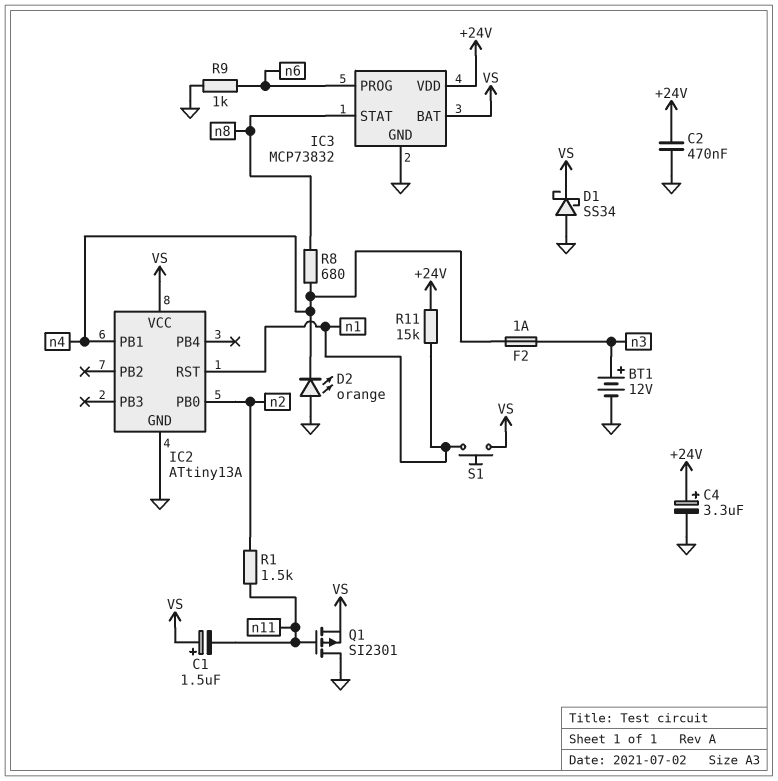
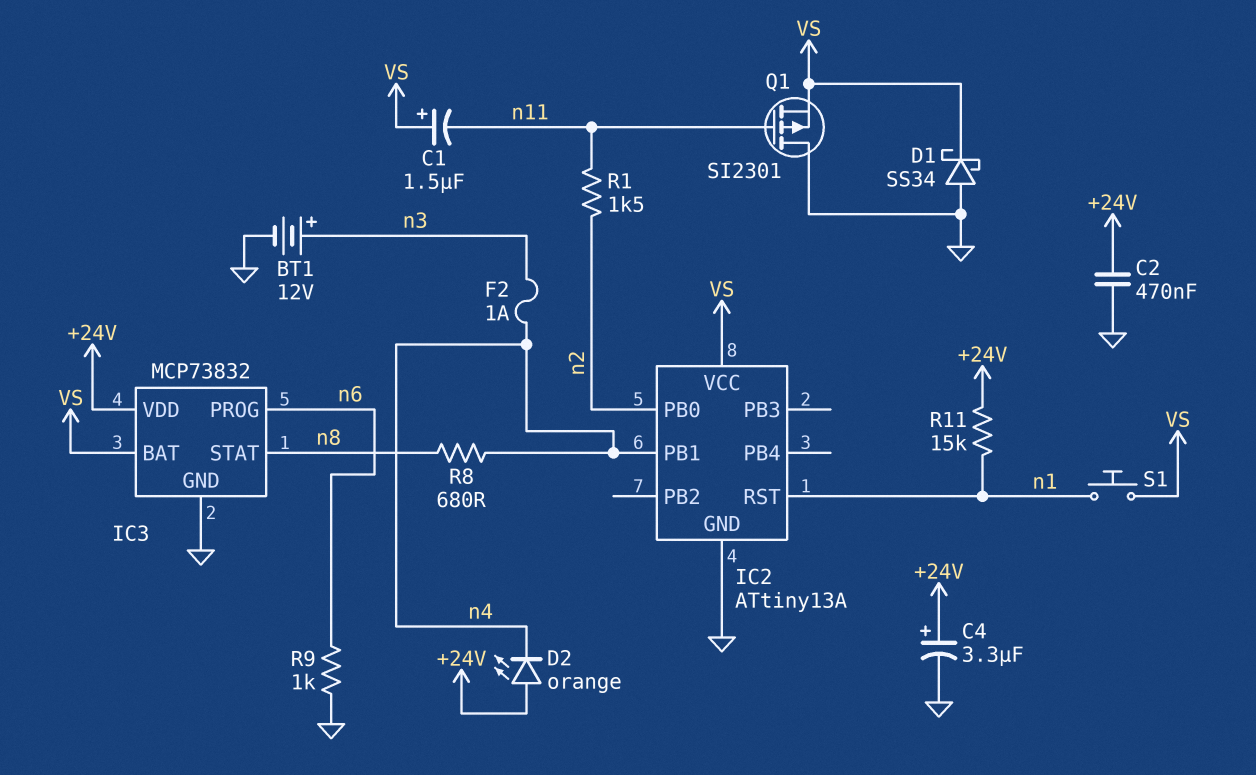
D2: LED orange (A GND, K n4) -> LED orange (A +24V, K n4)

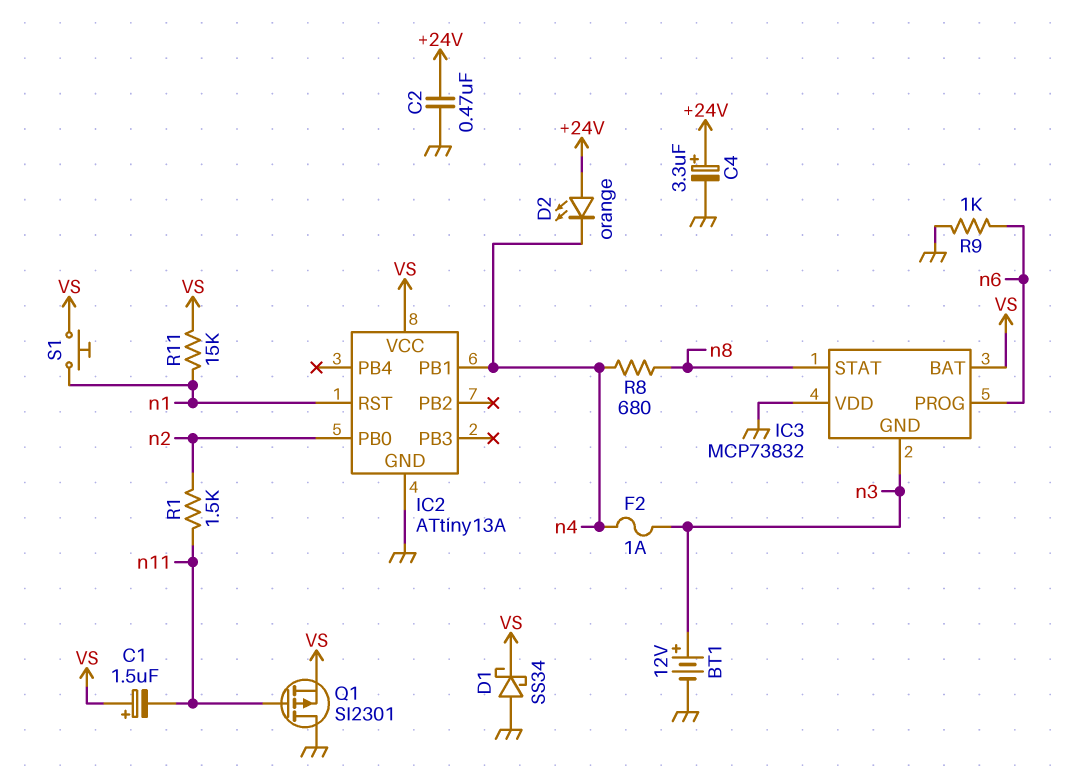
IC3 pin GND: GND -> n3
IC3 pin VDD: +24V -> GND
R11: 15k (+24V, n1) -> 15k (VS, n1)

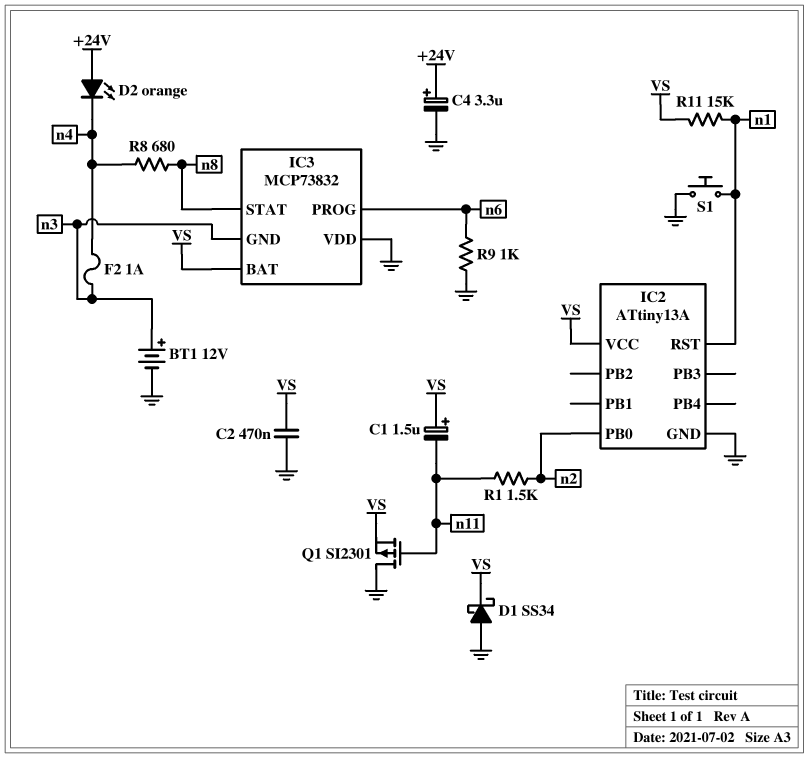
C2: 470nF (+24V, GND) -> 470nF (GND, VS)
IC2 pin PB1: n4 -> none
S1: button (VS, n1) -> button (GND, n1)

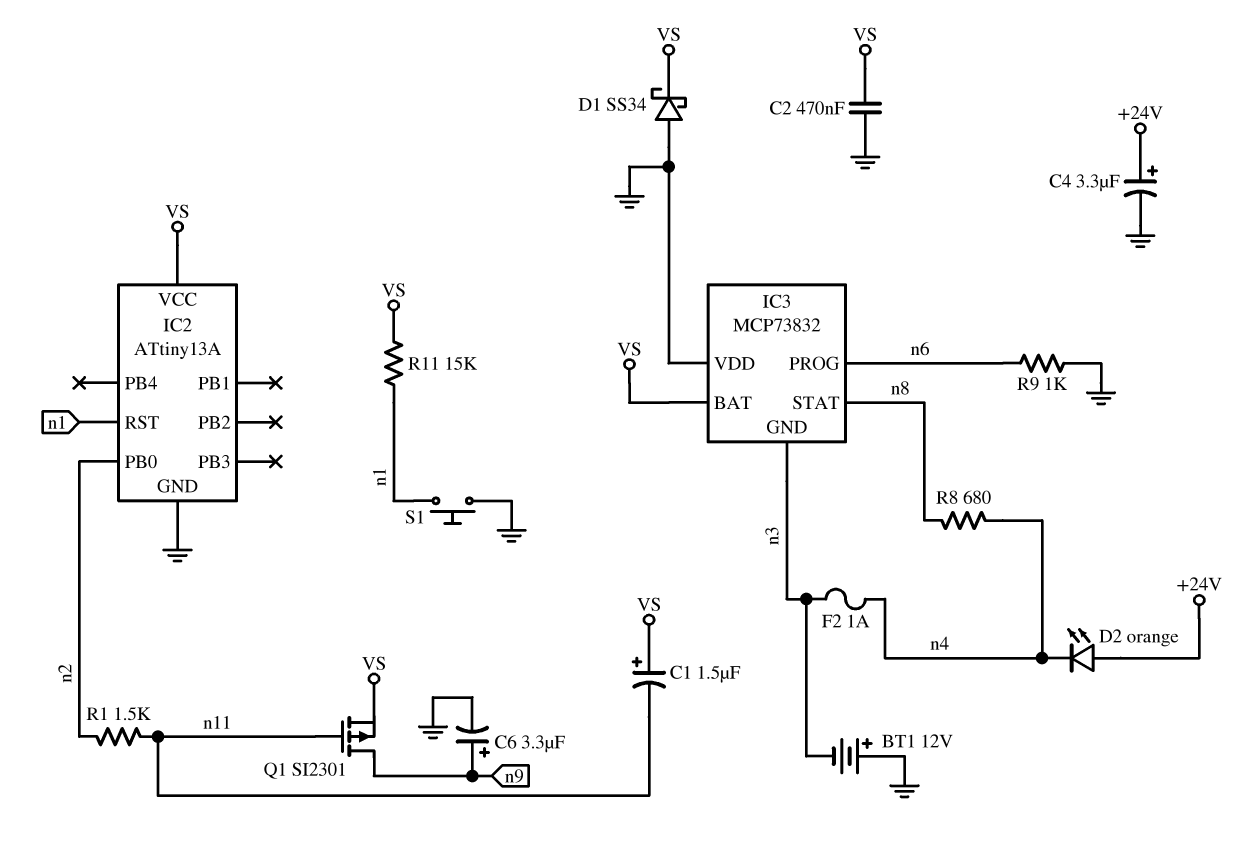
BT1: 12V (plus n3, minus GND) -> 12V (plus GND, minus n3)
C6: none -> 3.3uF (plus n9, minus GND)
Q1: PMOS SI2301 (G n11, D GND, S VS) -> PMOS SI2301 (G n11, D n9, S VS)

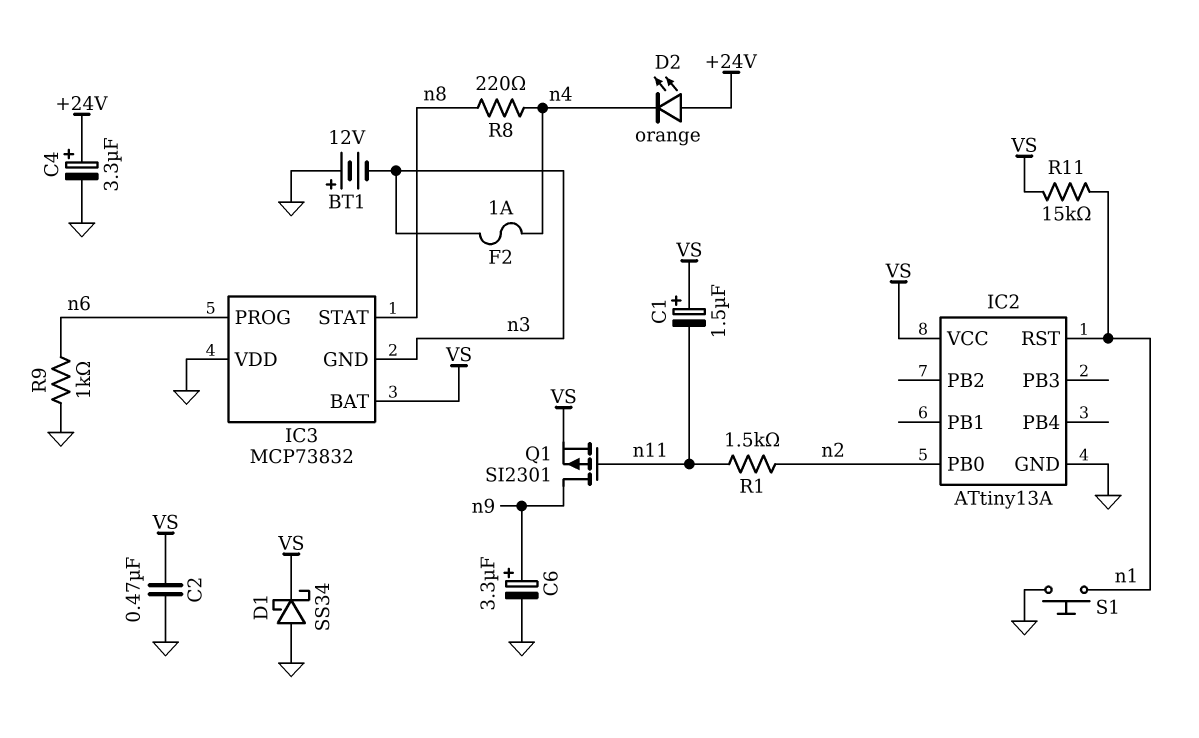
R8: 680 (n4, n8) -> 220 (n4, n8)

